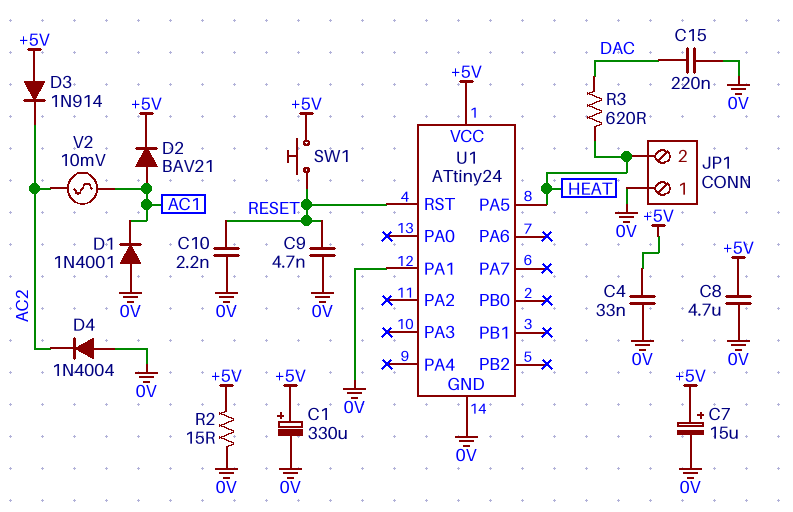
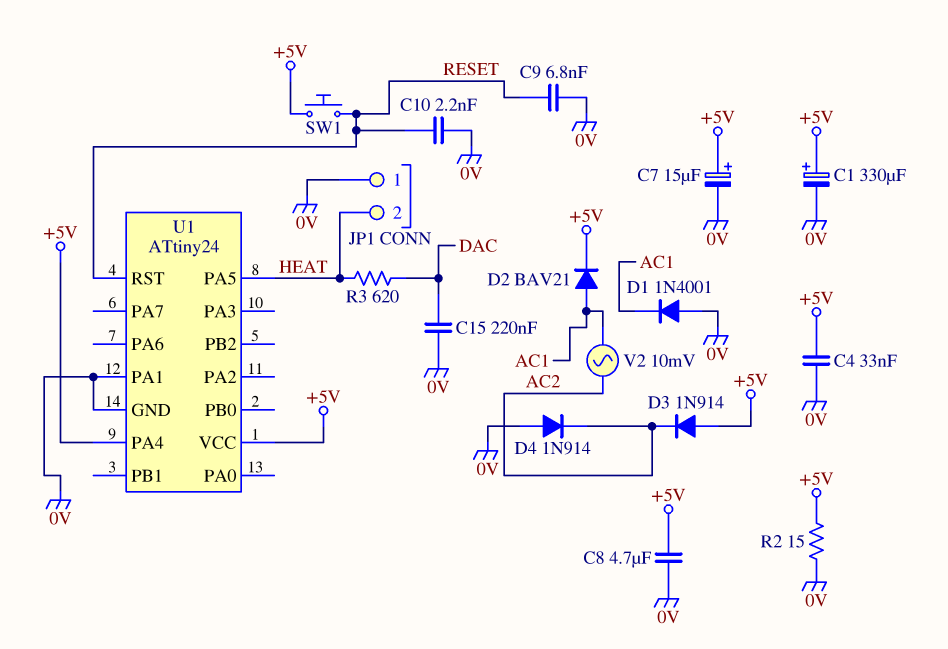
C9: 4.7nF (0V, RESET) -> 6.8nF (0V, RESET)
D4: diode 1N4004 (A 0V, K AC2) -> diode 1N914 (A 0V, K AC2)
U1 pin PA4: none -> +5V

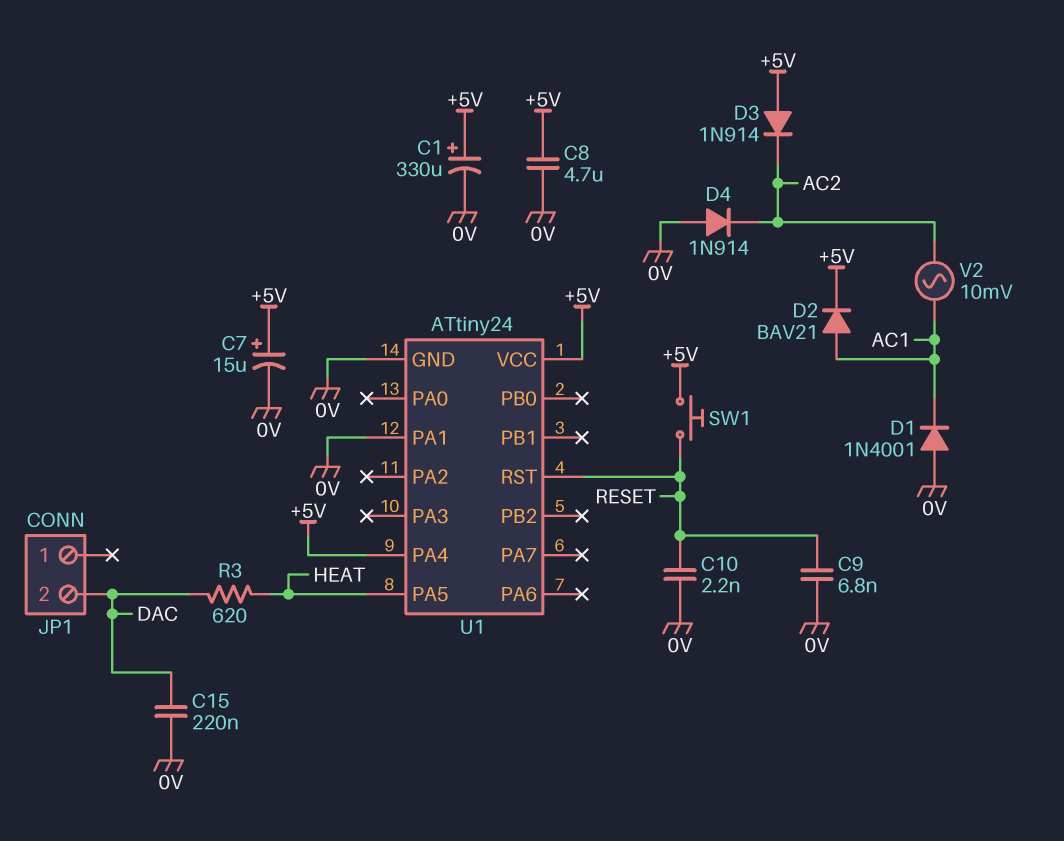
C4: 33nF (+5V, 0V) -> none
JP1 pin 1: 0V -> none
JP1 pin 2: HEAT -> DAC
R2: 15 (+5V, 0V) -> none

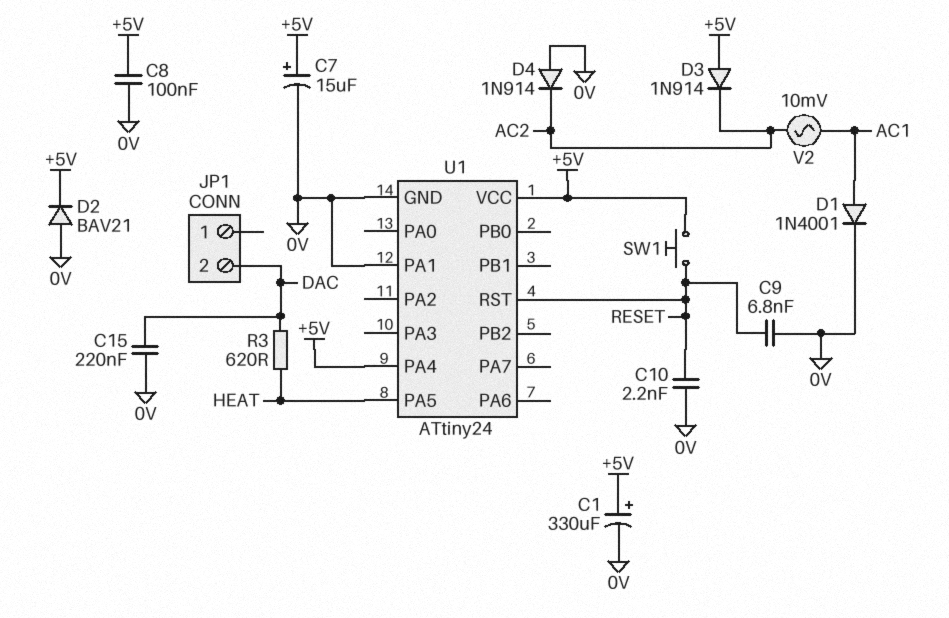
C8: 4.7uF (+5V, 0V) -> 100nF (+5V, 0V)
D1: diode 1N4001 (A 0V, K AC1) -> diode 1N4001 (A AC1, K 0V)
D2: diode BAV21 (A AC1, K +5V) -> diode BAV21 (A 0V, K +5V)

